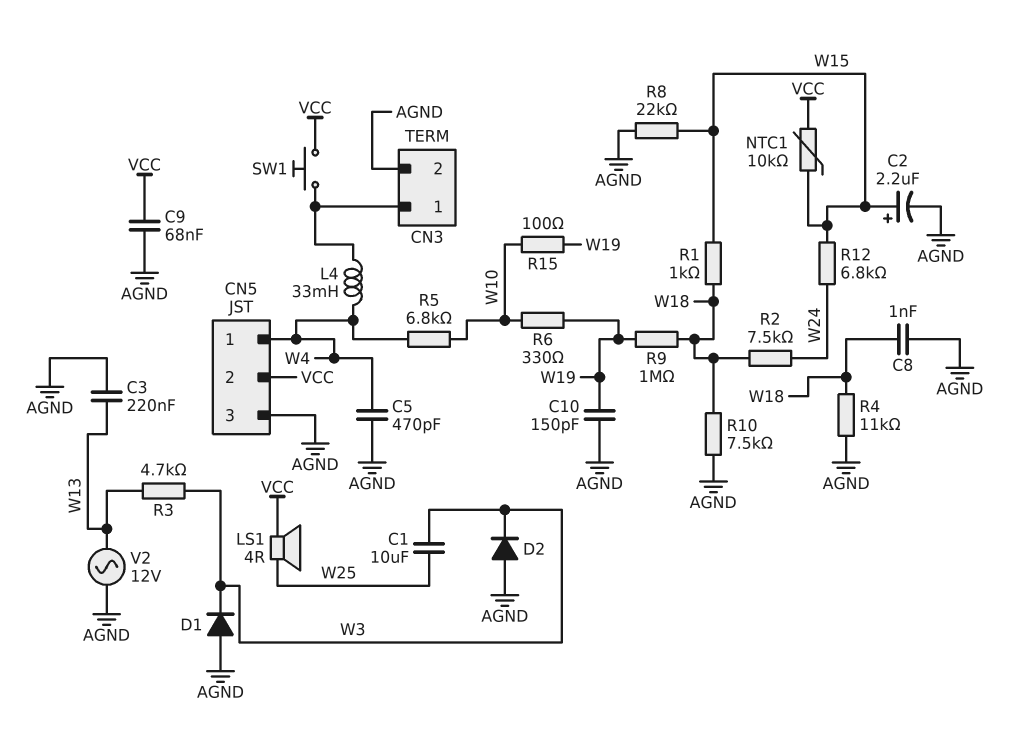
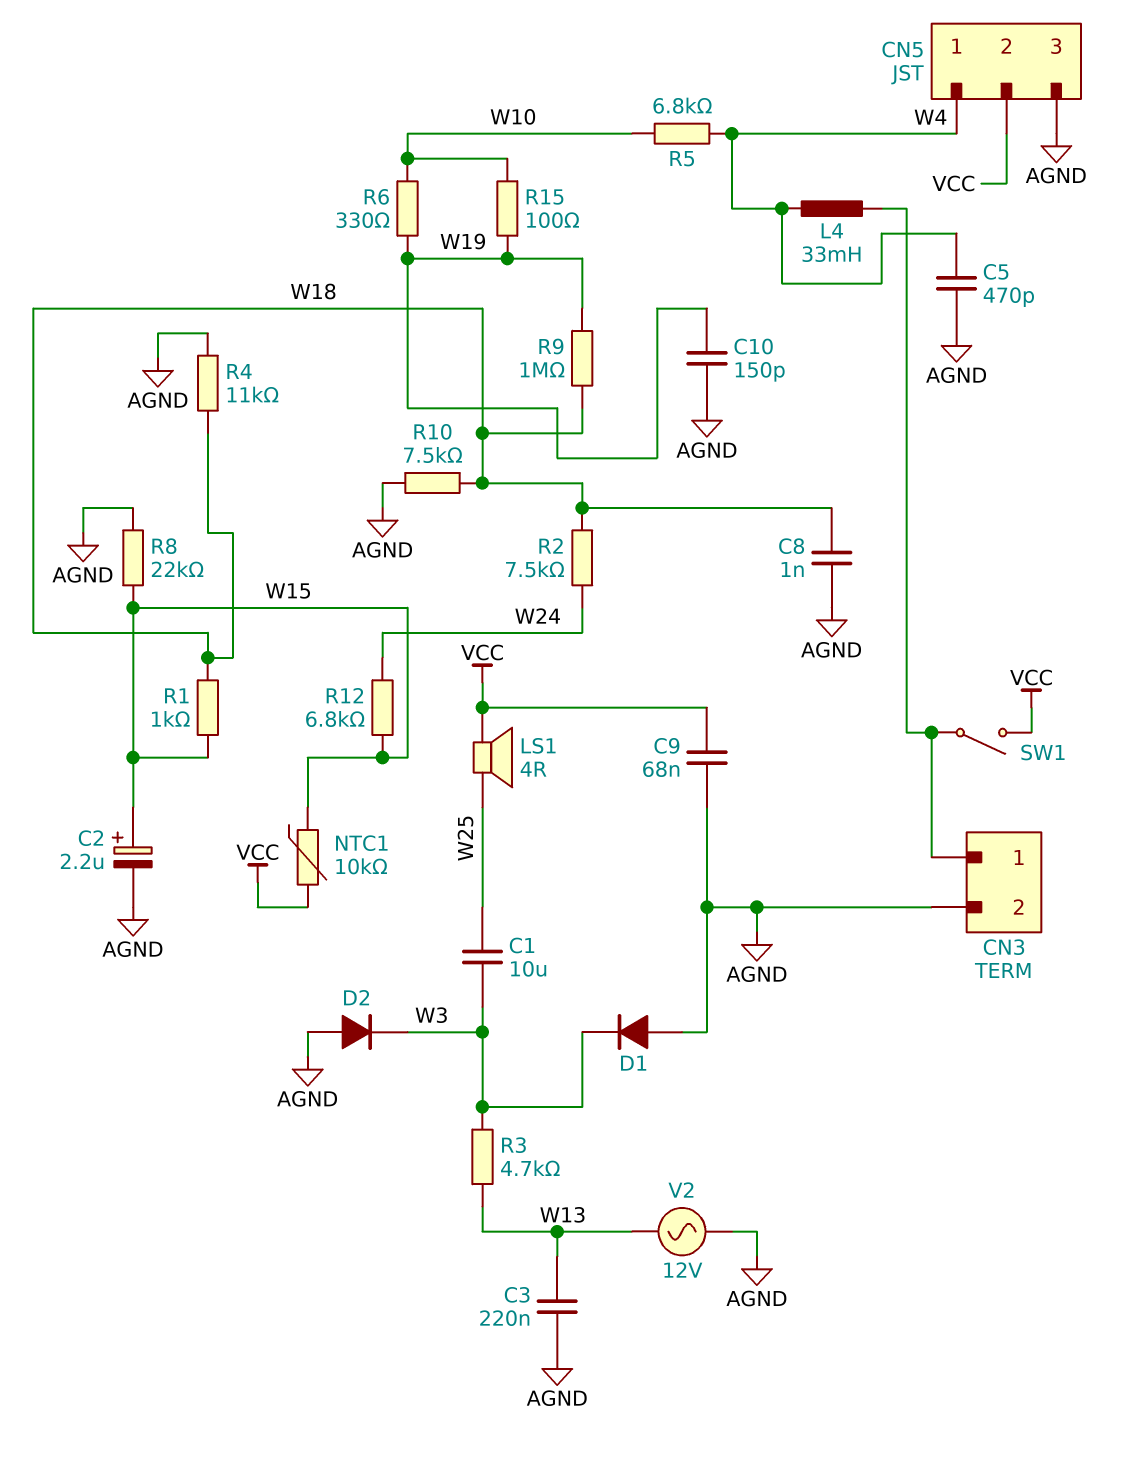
SW1: button (CN3/1, VCC) -> switch (CN3/1, VCC)

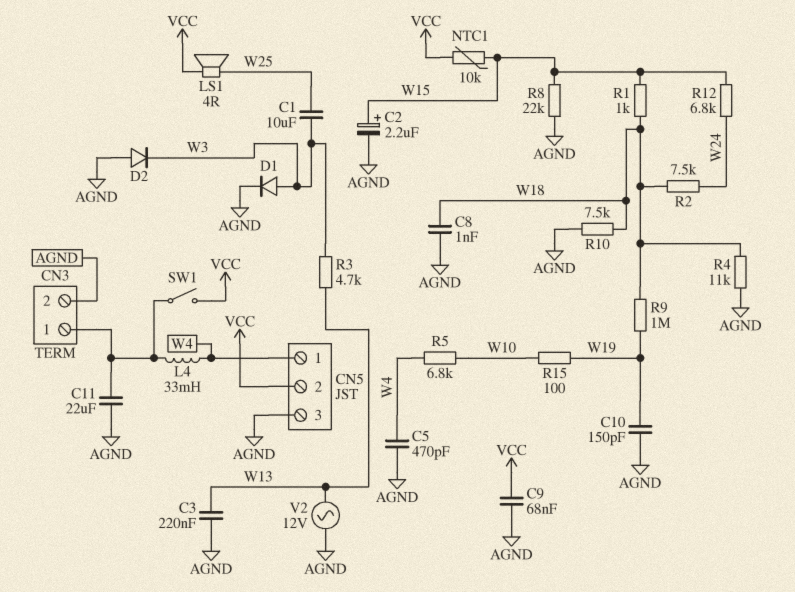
C11: none -> 22uF (AGND, CN3/1)
D1: diode (A AGND, K W3) -> diode (A W3, K AGND)
R6: 330 (W10, W19) -> none

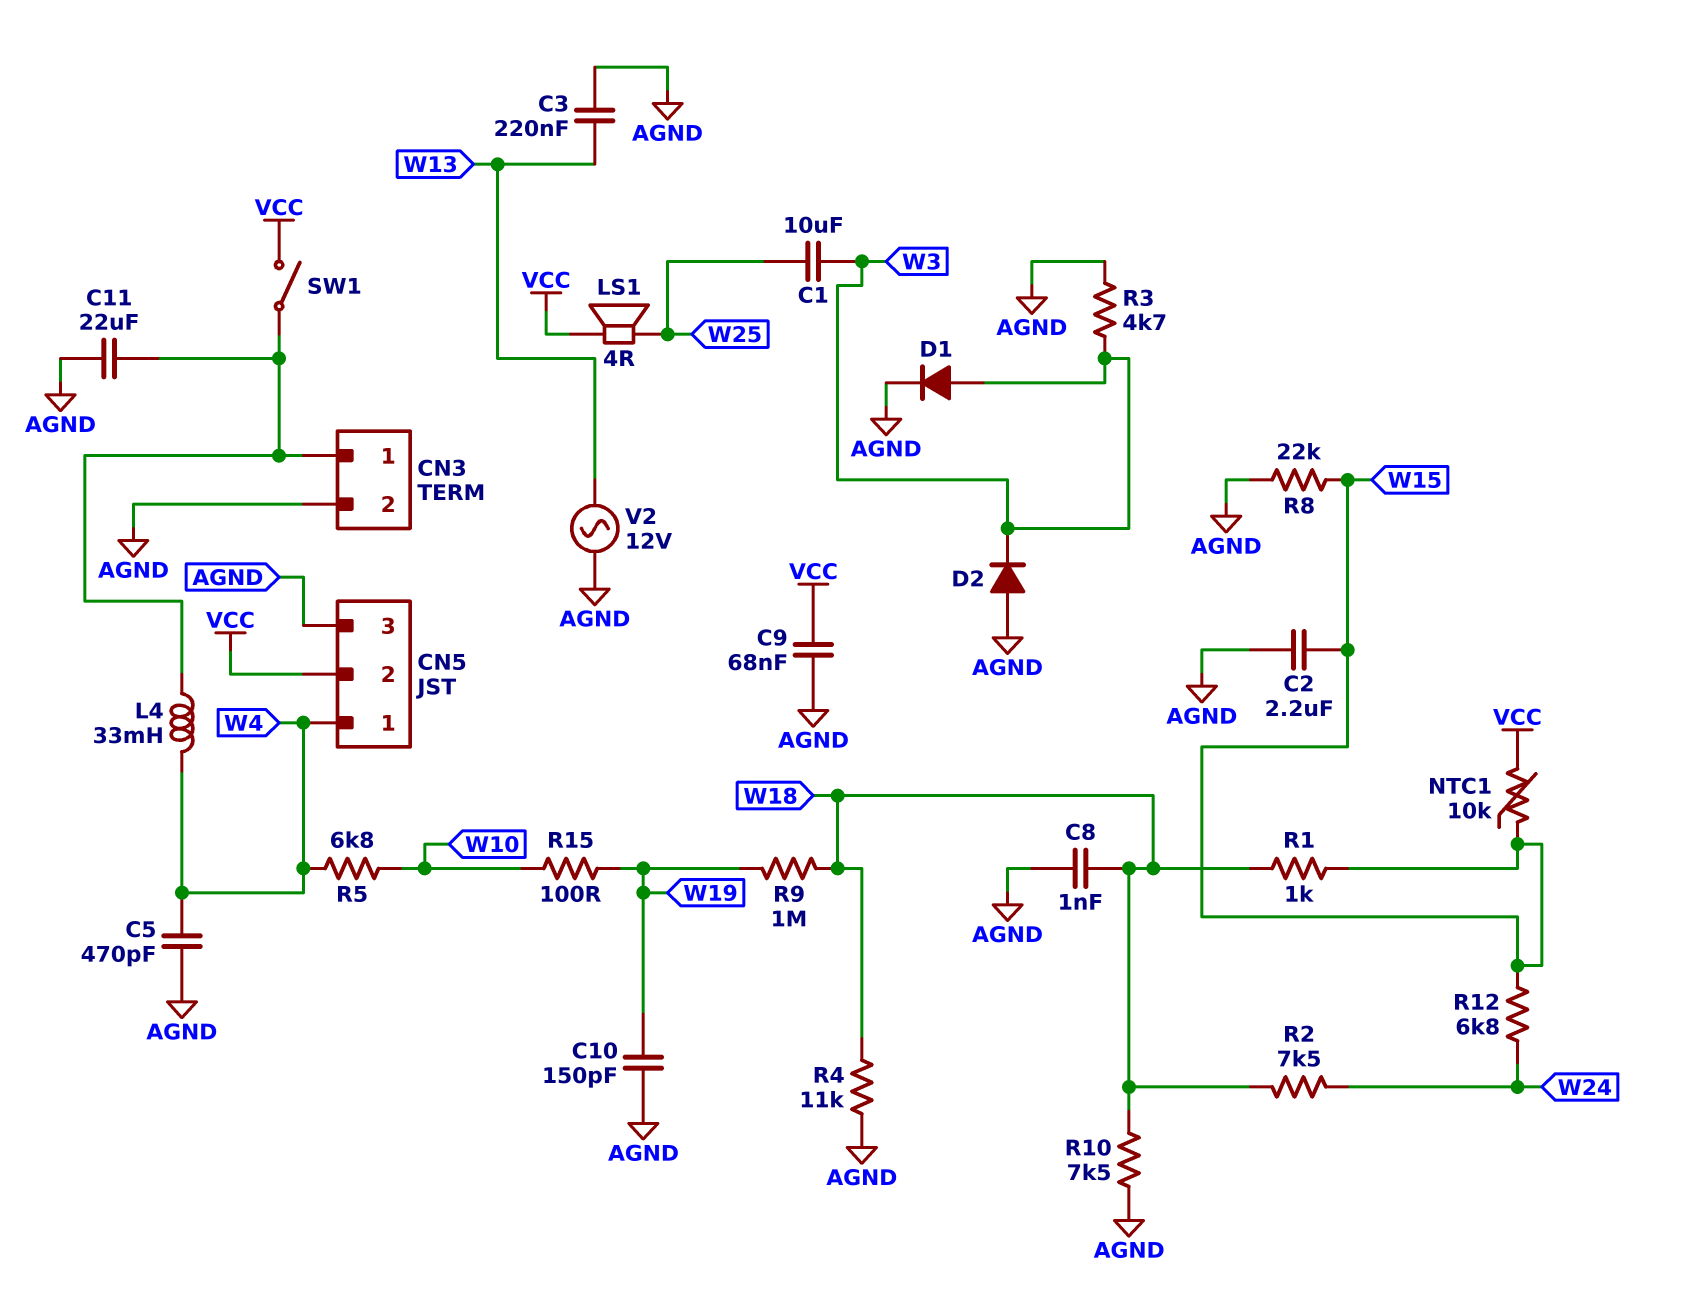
C2: 2.2uF (plus W15, minus AGND) -> 2.2uF (AGND, W15)
R3: 4.7k (W3, W13) -> 4.7k (AGND, W3)

